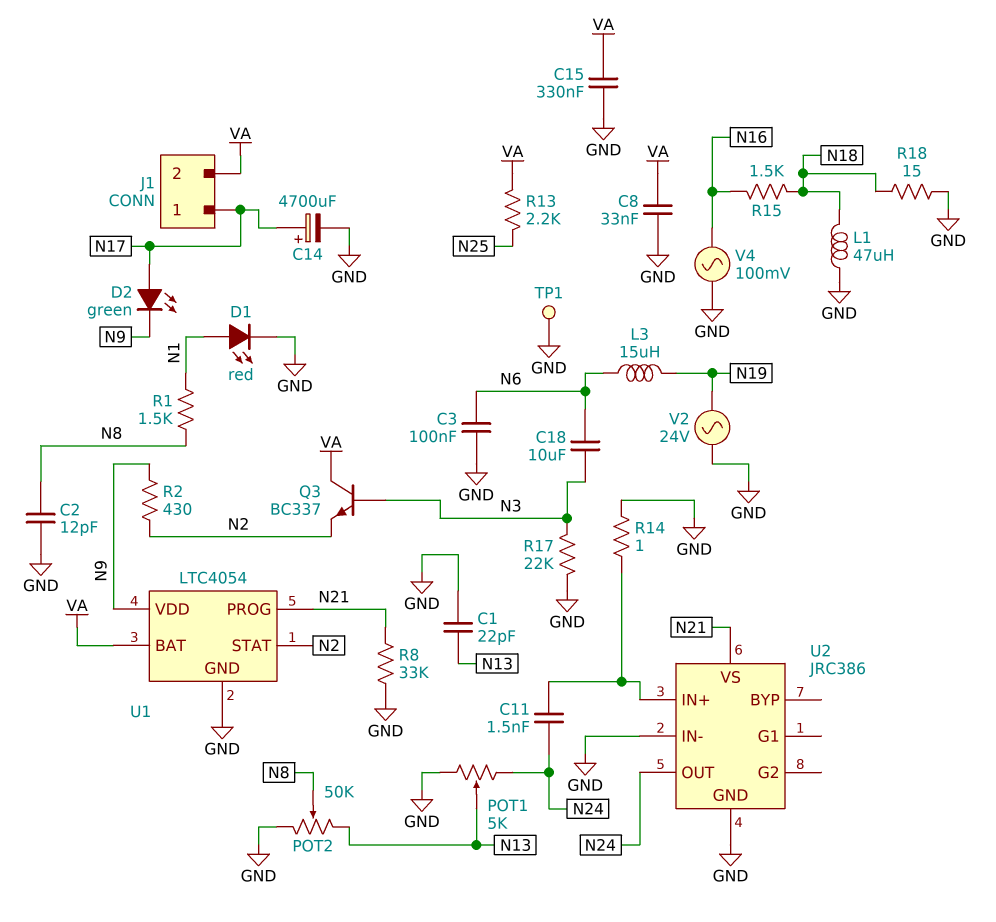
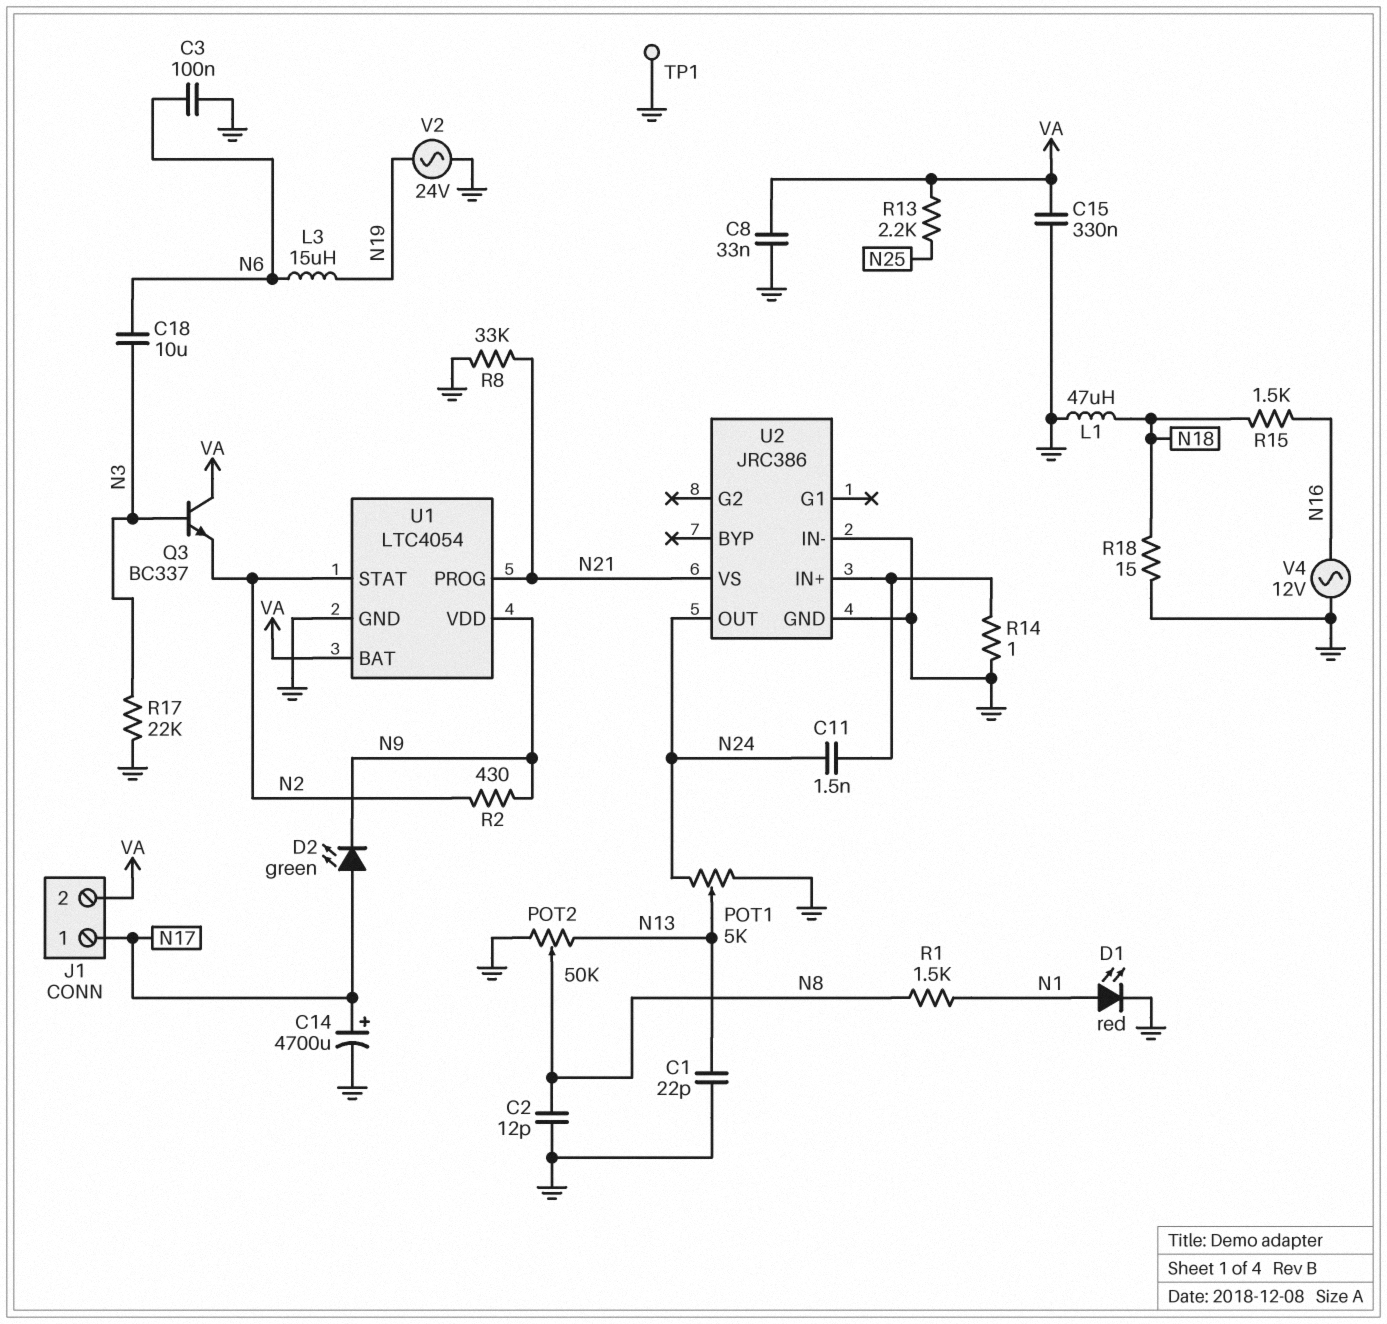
V4: AC 100mV (GND, N16) -> AC 12V (GND, N16)

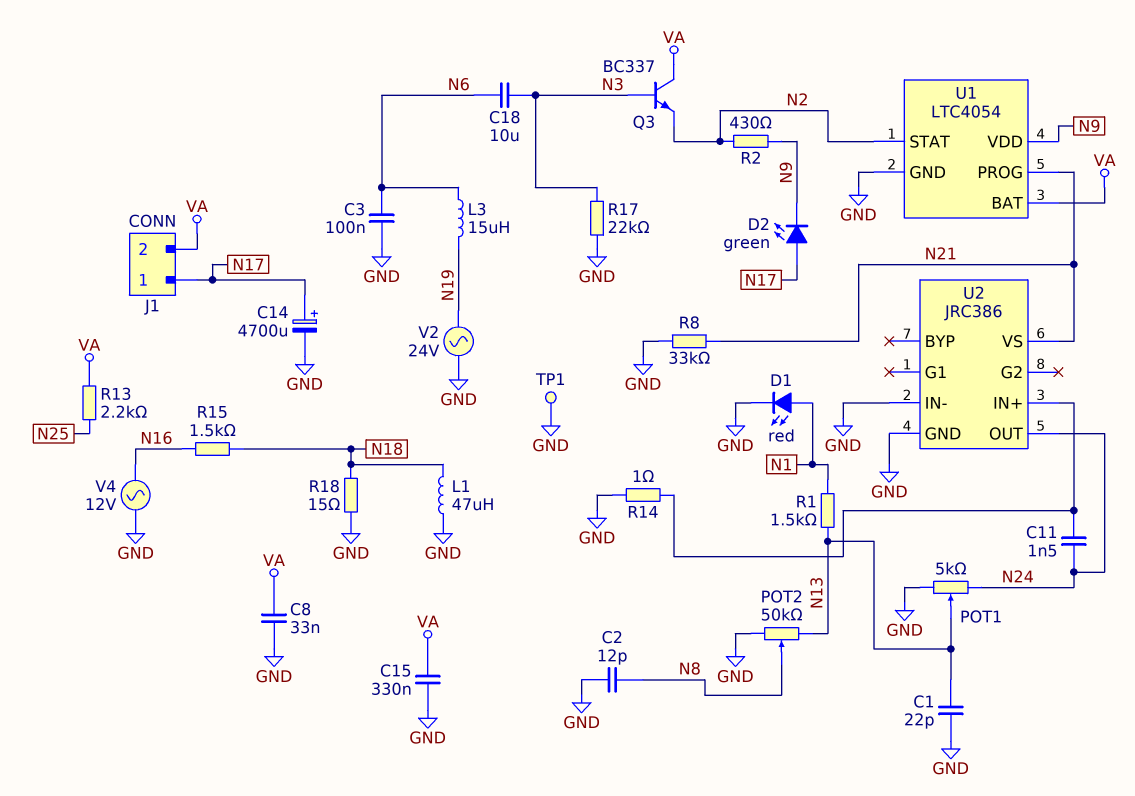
R1: 1.5k (N1, N8) -> 1.5k (N1, N13)

